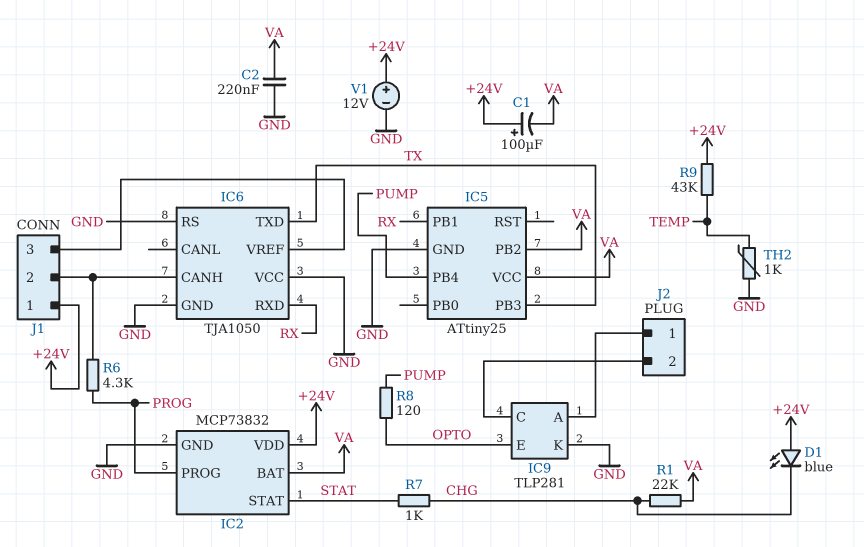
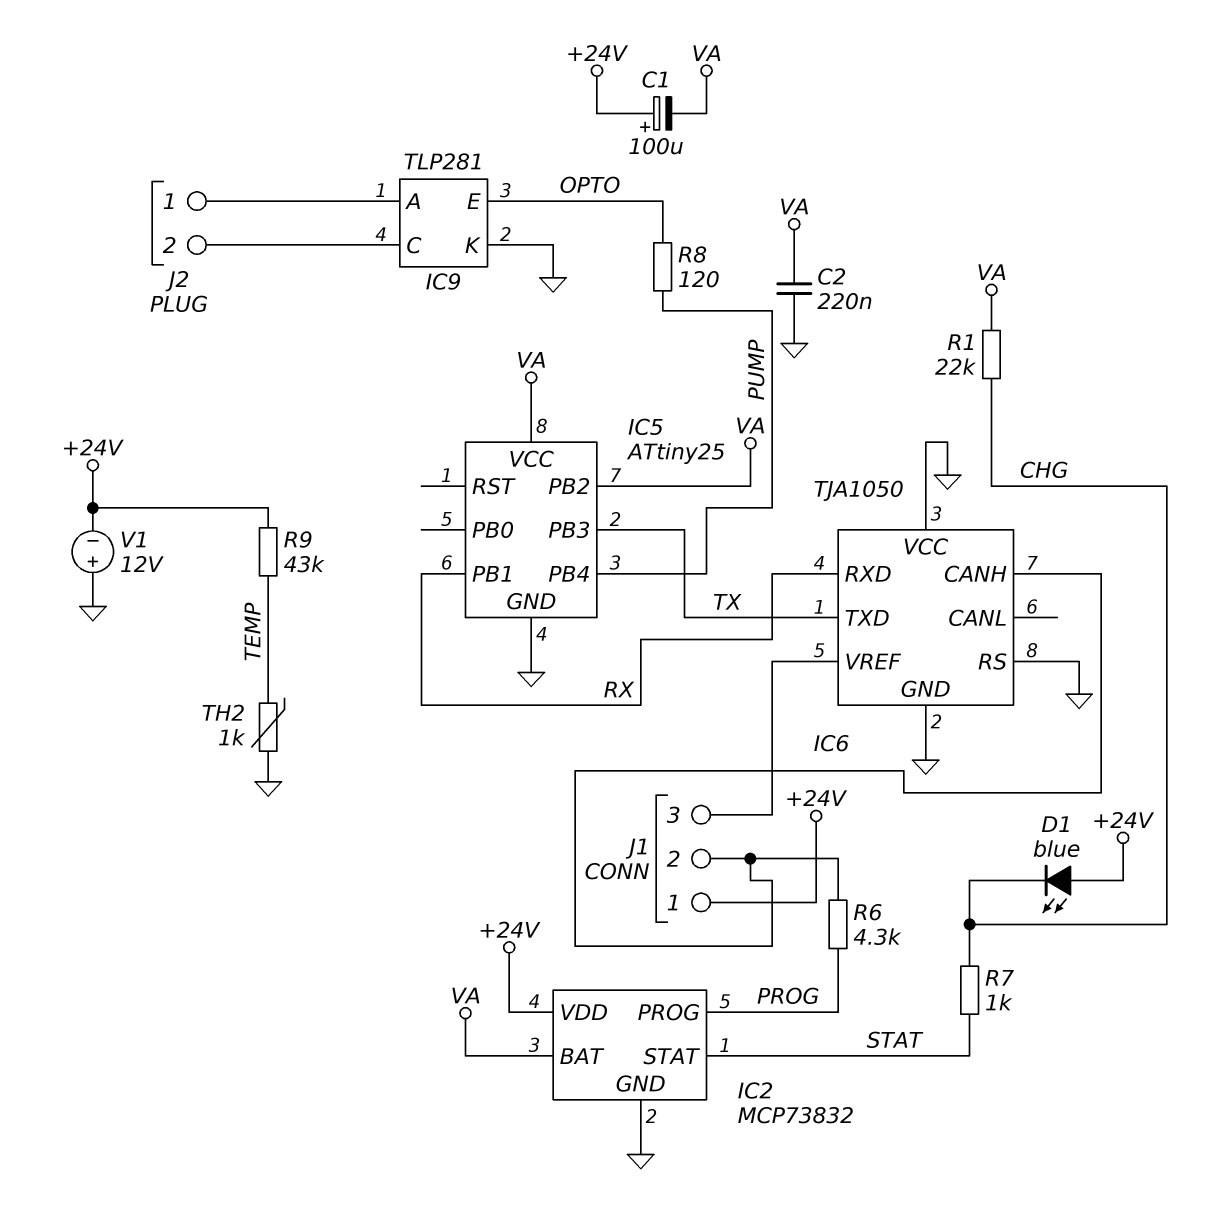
V1: 12V (plus +24V, minus GND) -> 12V (plus GND, minus +24V)

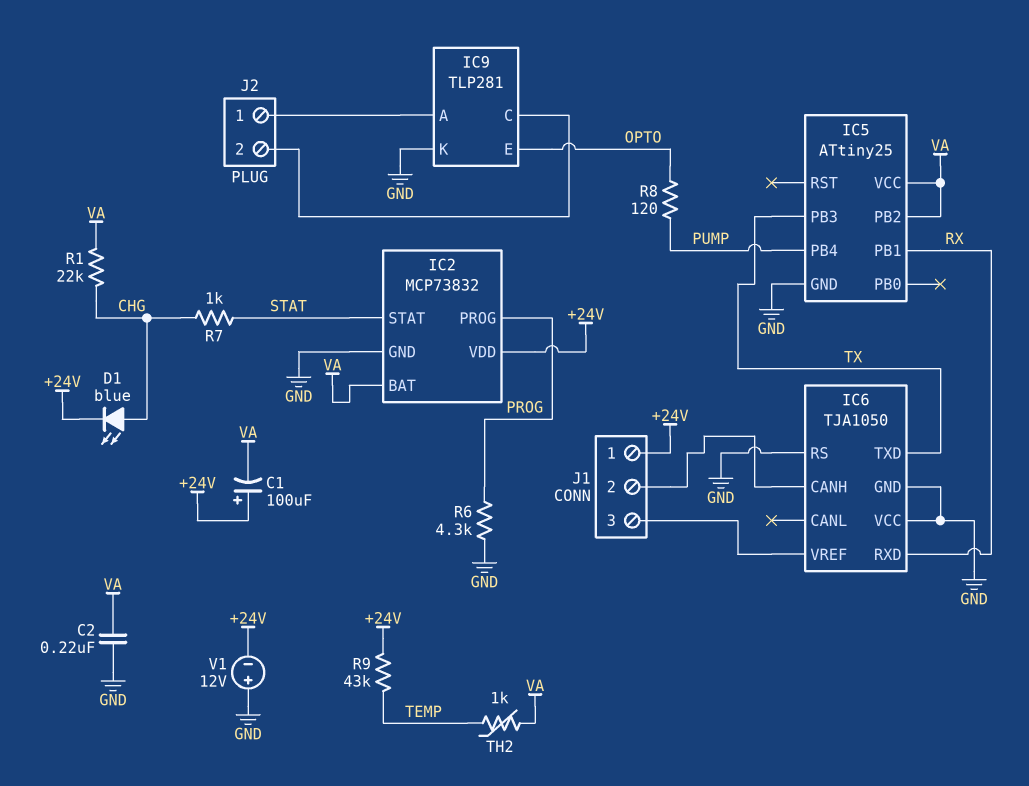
D1: LED blue (A +24V, K CHG) -> LED blue (A CHG, K +24V)
R6: 4.3k (IC6/CANH, PROG) -> 4.3k (GND, PROG)
TH2: 1k (GND, TEMP) -> 1k (TEMP, VA)

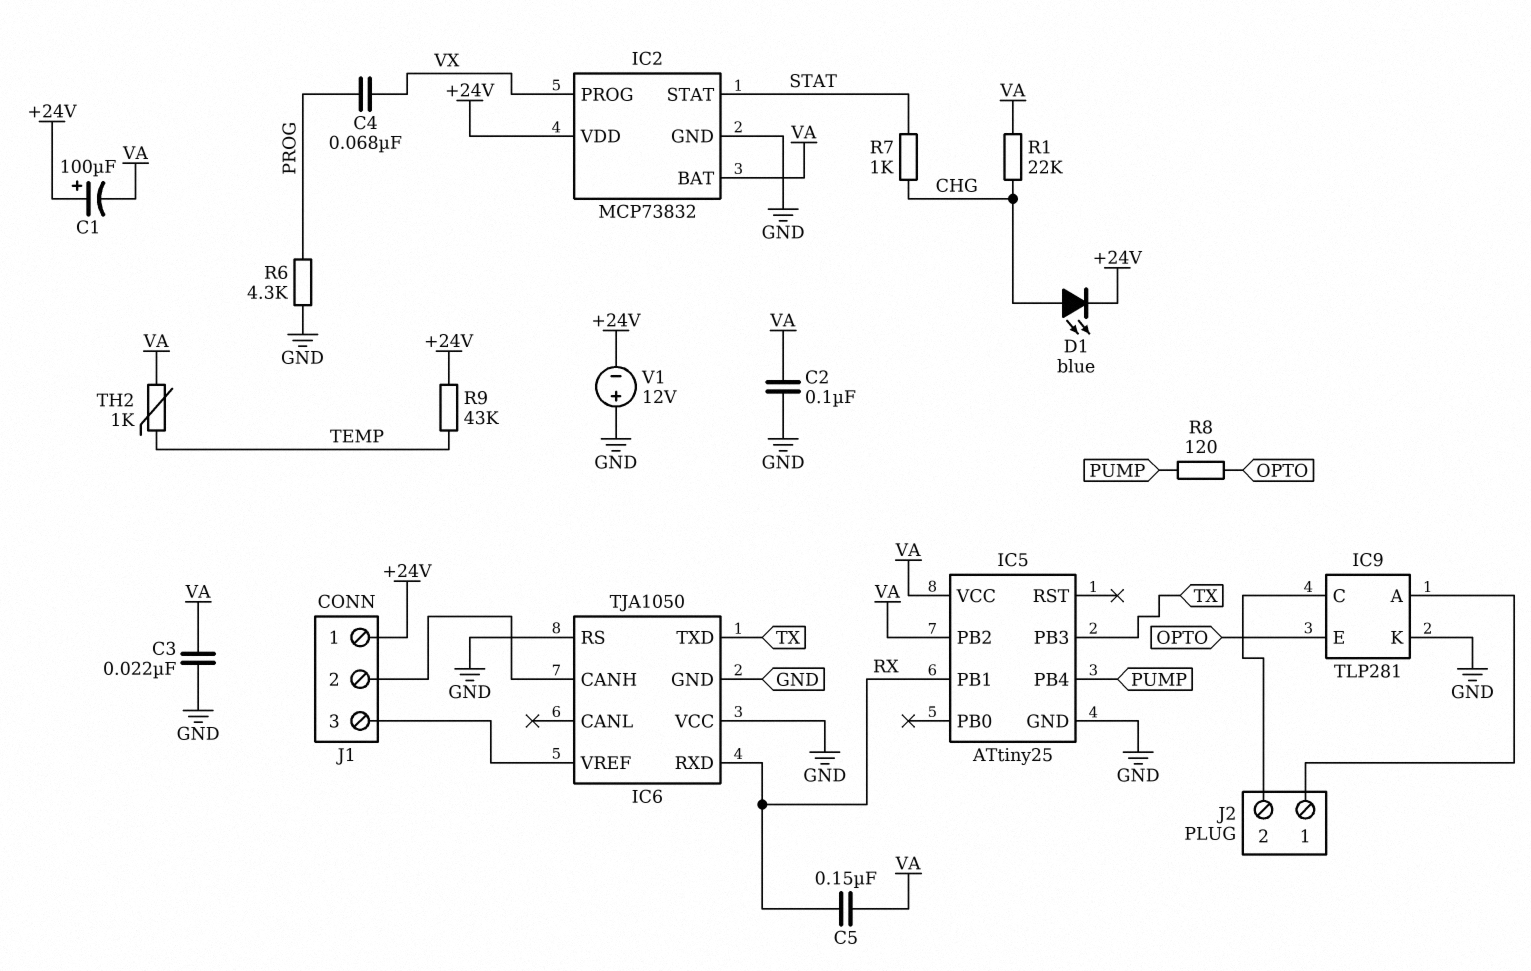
C2: 220nF (GND, VA) -> 100nF (GND, VA)
C3: none -> 22nF (GND, VA)
C4: none -> 68nF (PROG, VX)
C5: none -> 150nF (RX, VA)
IC2 pin PROG: PROG -> VX

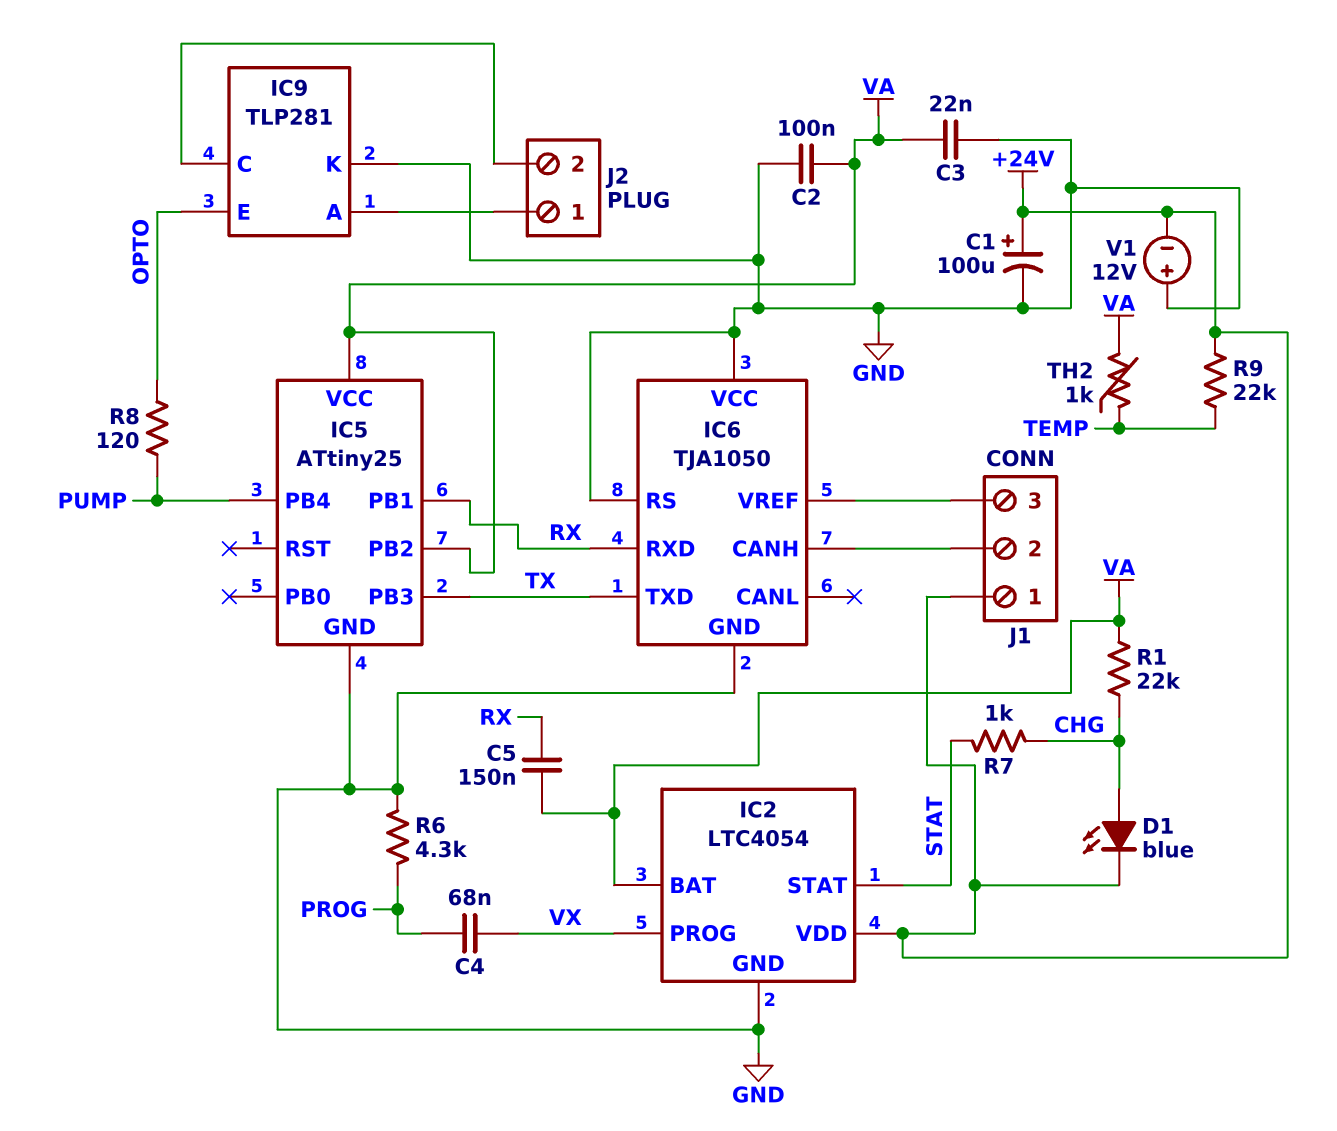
C1: 100uF (plus +24V, minus VA) -> 100uF (plus +24V, minus GND)
IC2: MCP73832 -> LTC4054
R9: 43k (+24V, TEMP) -> 22k (+24V, TEMP)

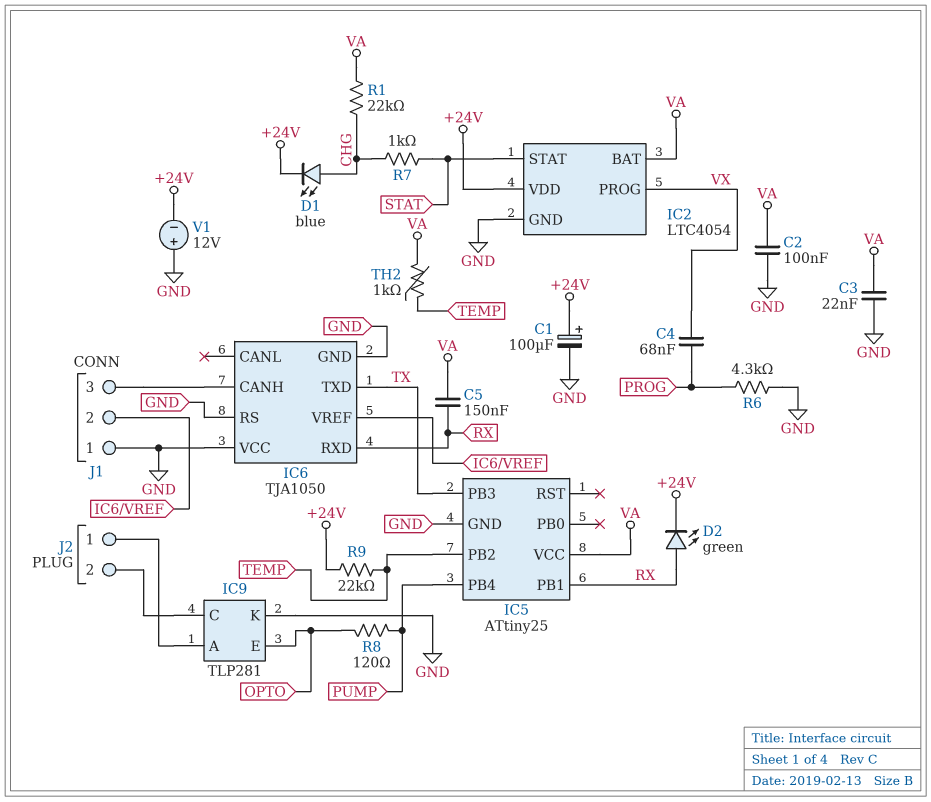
D2: none -> LED green (A RX, K +24V)
IC5 pin PB2: VA -> TEMP
J1 pin 1: +24V -> GND
J1 pin 2: IC6/CANH -> IC6/VREF
J1 pin 3: IC6/VREF -> IC6/CANH

